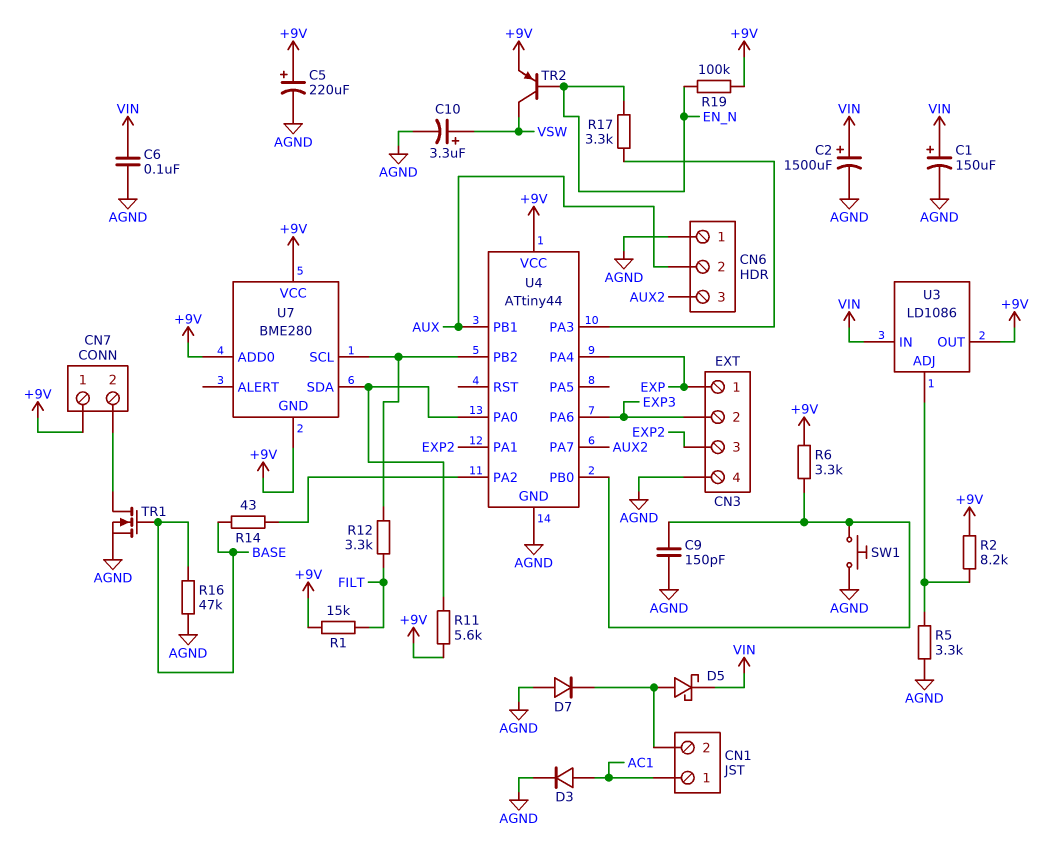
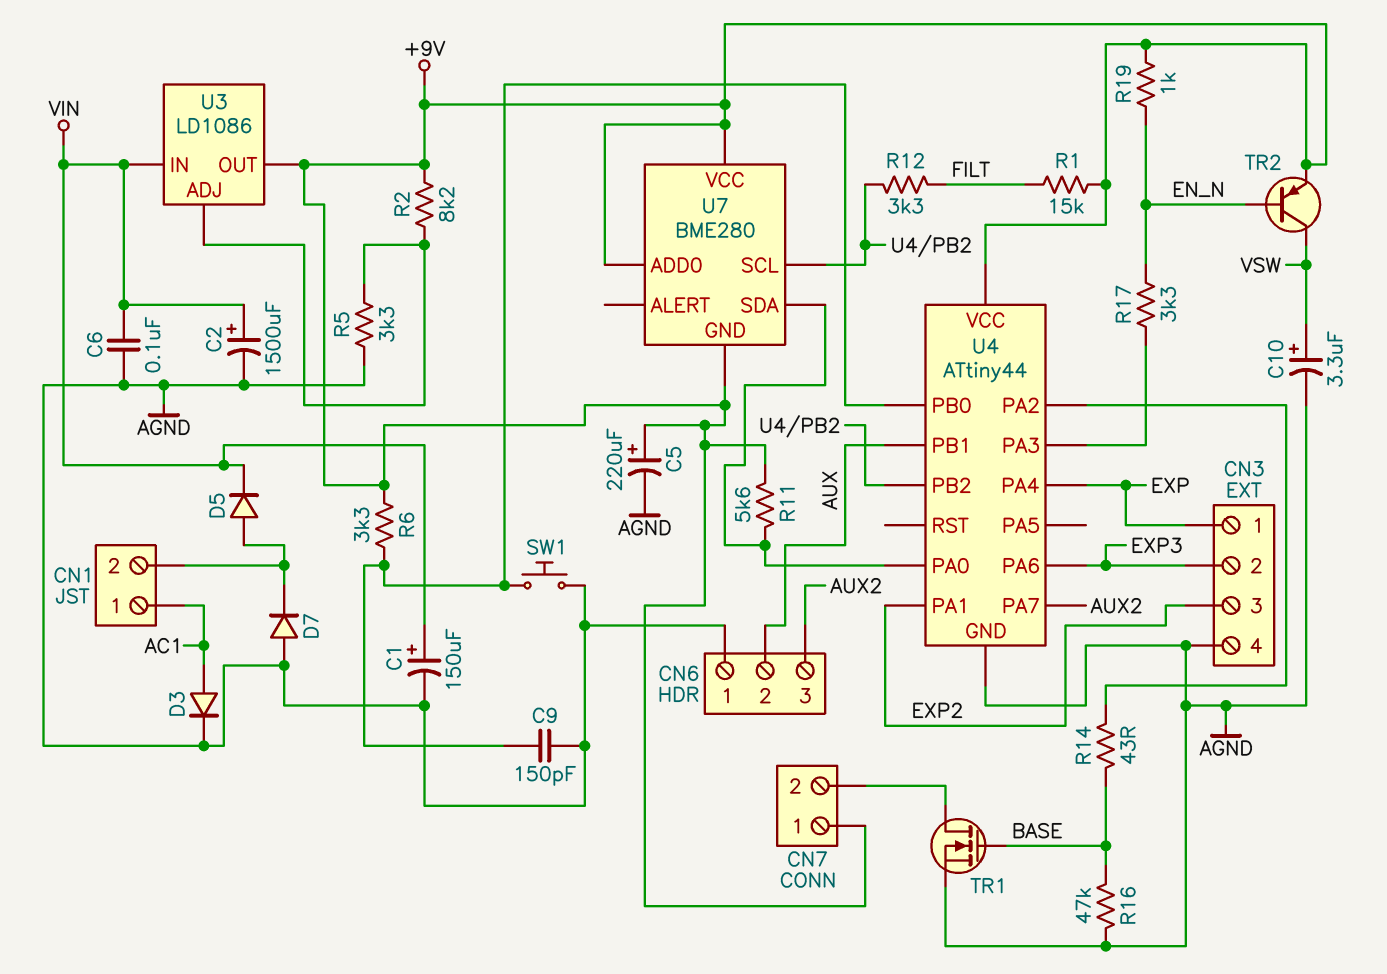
D5: schottky (A CN1/2, K VIN) -> diode (A CN1/2, K VIN)
R19: 100k (+9V, EN_N) -> 1k (+9V, EN_N)

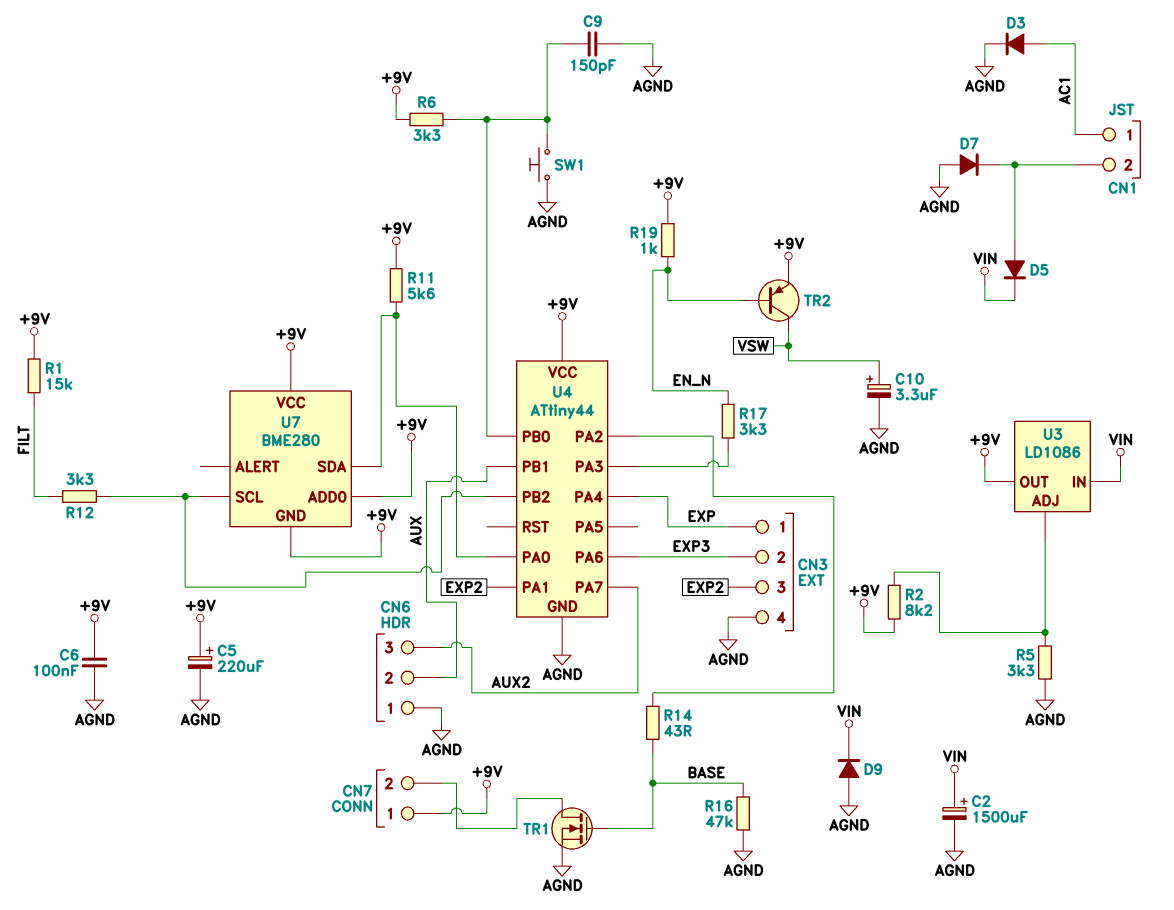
C1: 150uF (plus VIN, minus AGND) -> none
C6: 100nF (AGND, VIN) -> 100nF (+9V, AGND)
D9: none -> diode (A AGND, K VIN)

